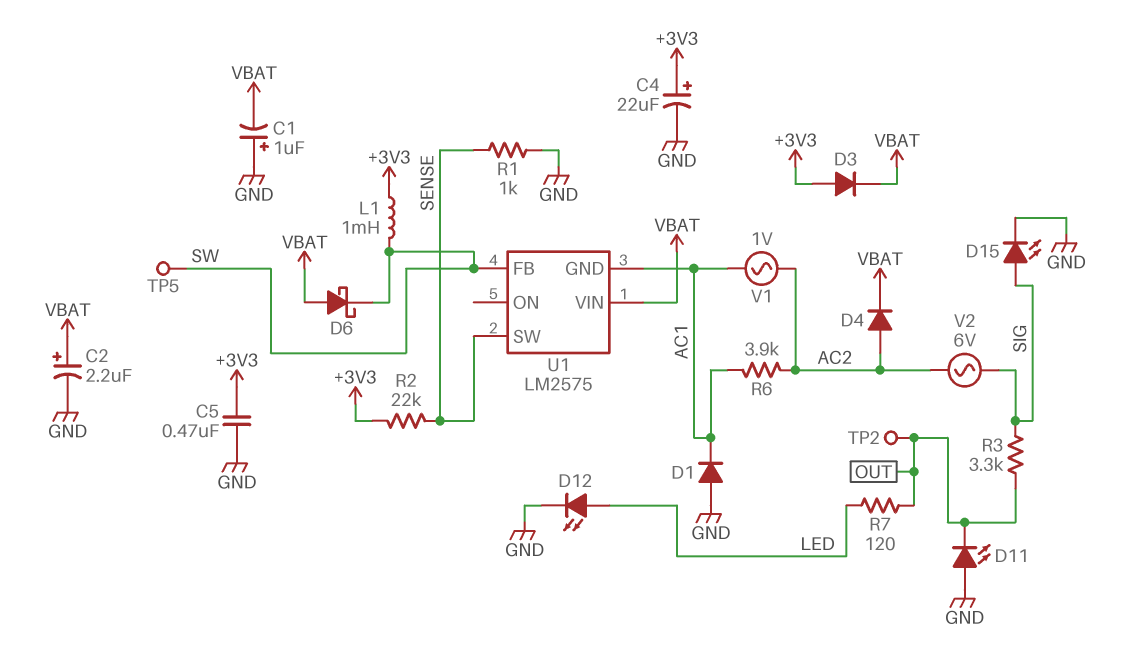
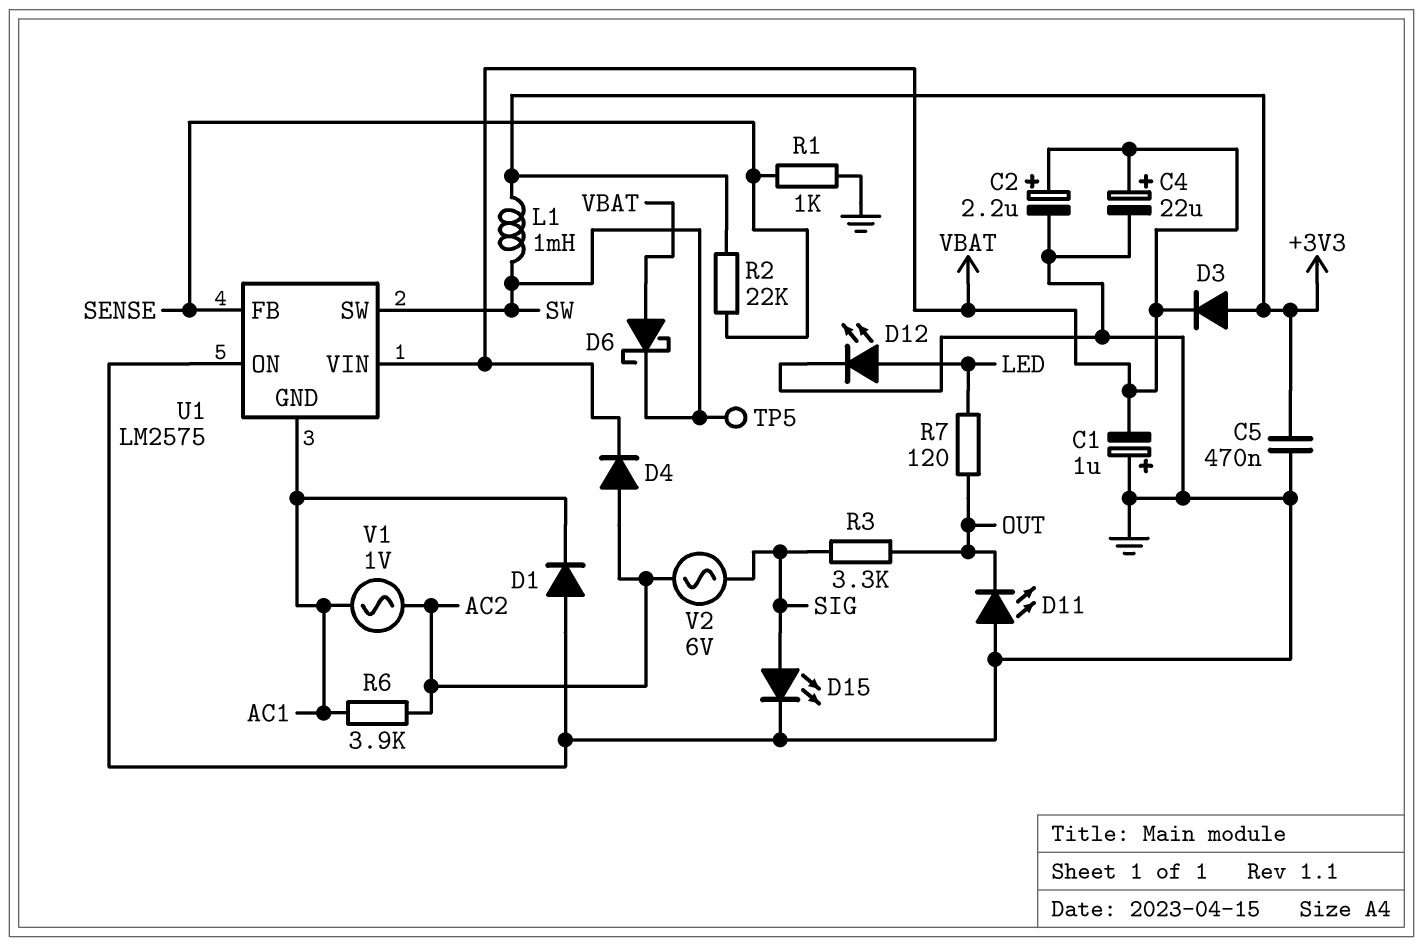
C4: 22uF (plus +3V3, minus GND) -> 22uF (plus VBAT, minus GND)
TP2: test point (OUT) -> none
U1 pin FB: SW -> SENSE
U1 pin ON: none -> GND
U1 pin SW: SENSE -> SW

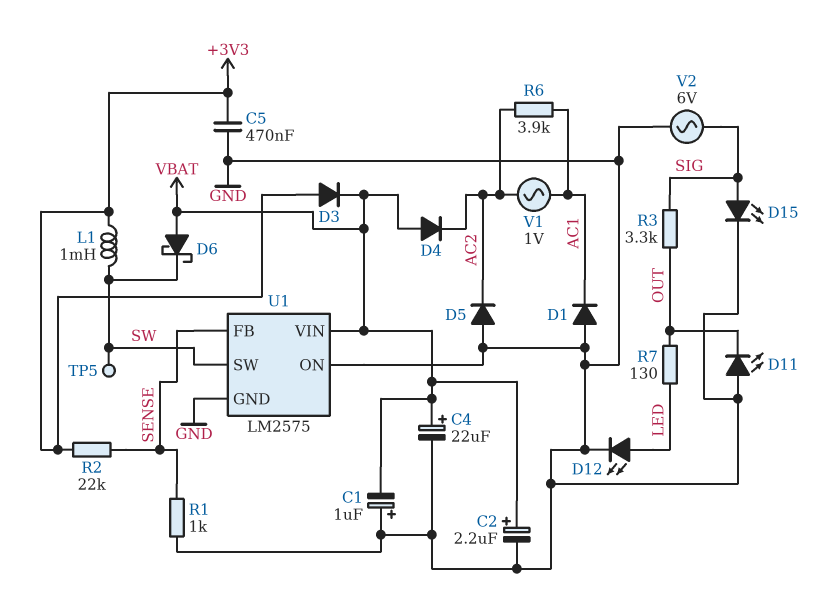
D4: diode (A AC2, K VBAT) -> diode (A VBAT, K AC2)
D5: none -> diode (A GND, K AC2)
R7: 120 (LED, OUT) -> 130 (LED, OUT)
U1 pin GND: AC1 -> GND
V2: AC 6V (AC2, SIG) -> AC 6V (GND, SIG)

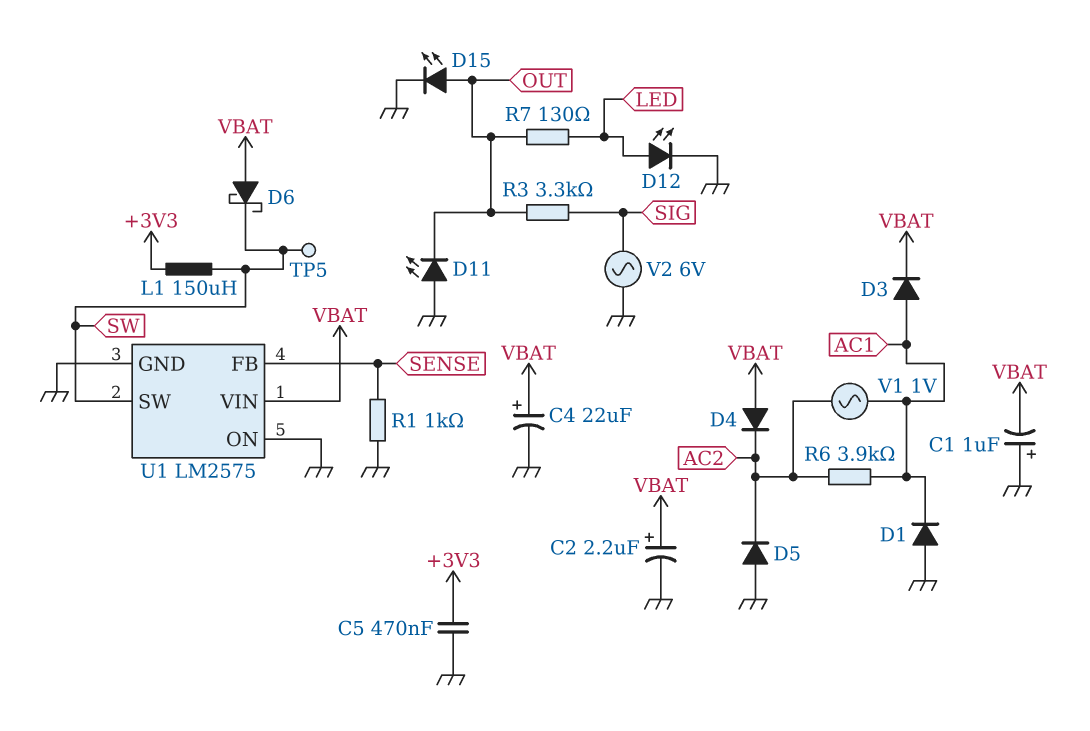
D3: diode (A +3V3, K VBAT) -> diode (A AC1, K VBAT)
D15: LED (A SIG, K GND) -> LED (A OUT, K GND)
L1: 1mH (+3V3, SW) -> 150uH (+3V3, SW)
R2: 22k (+3V3, SENSE) -> none

